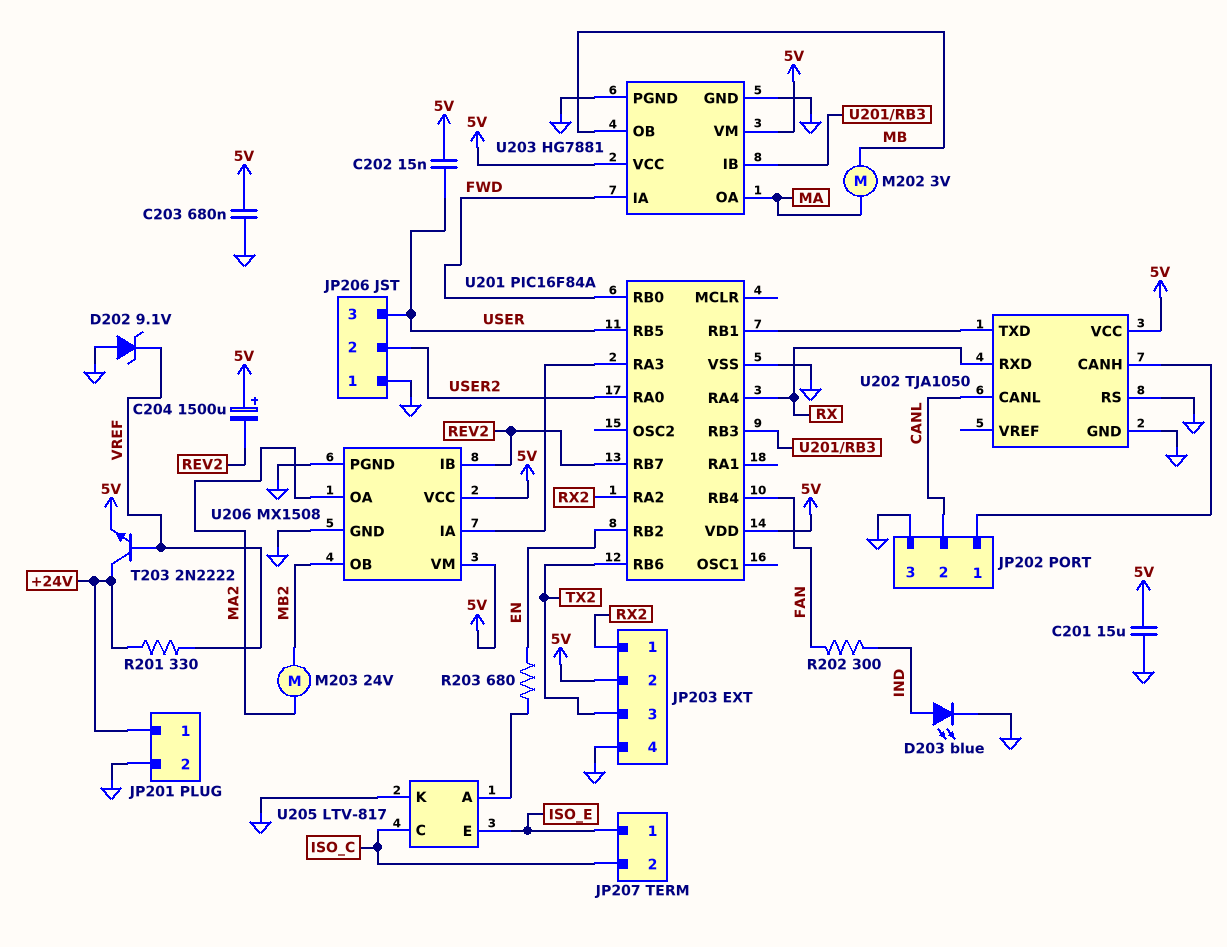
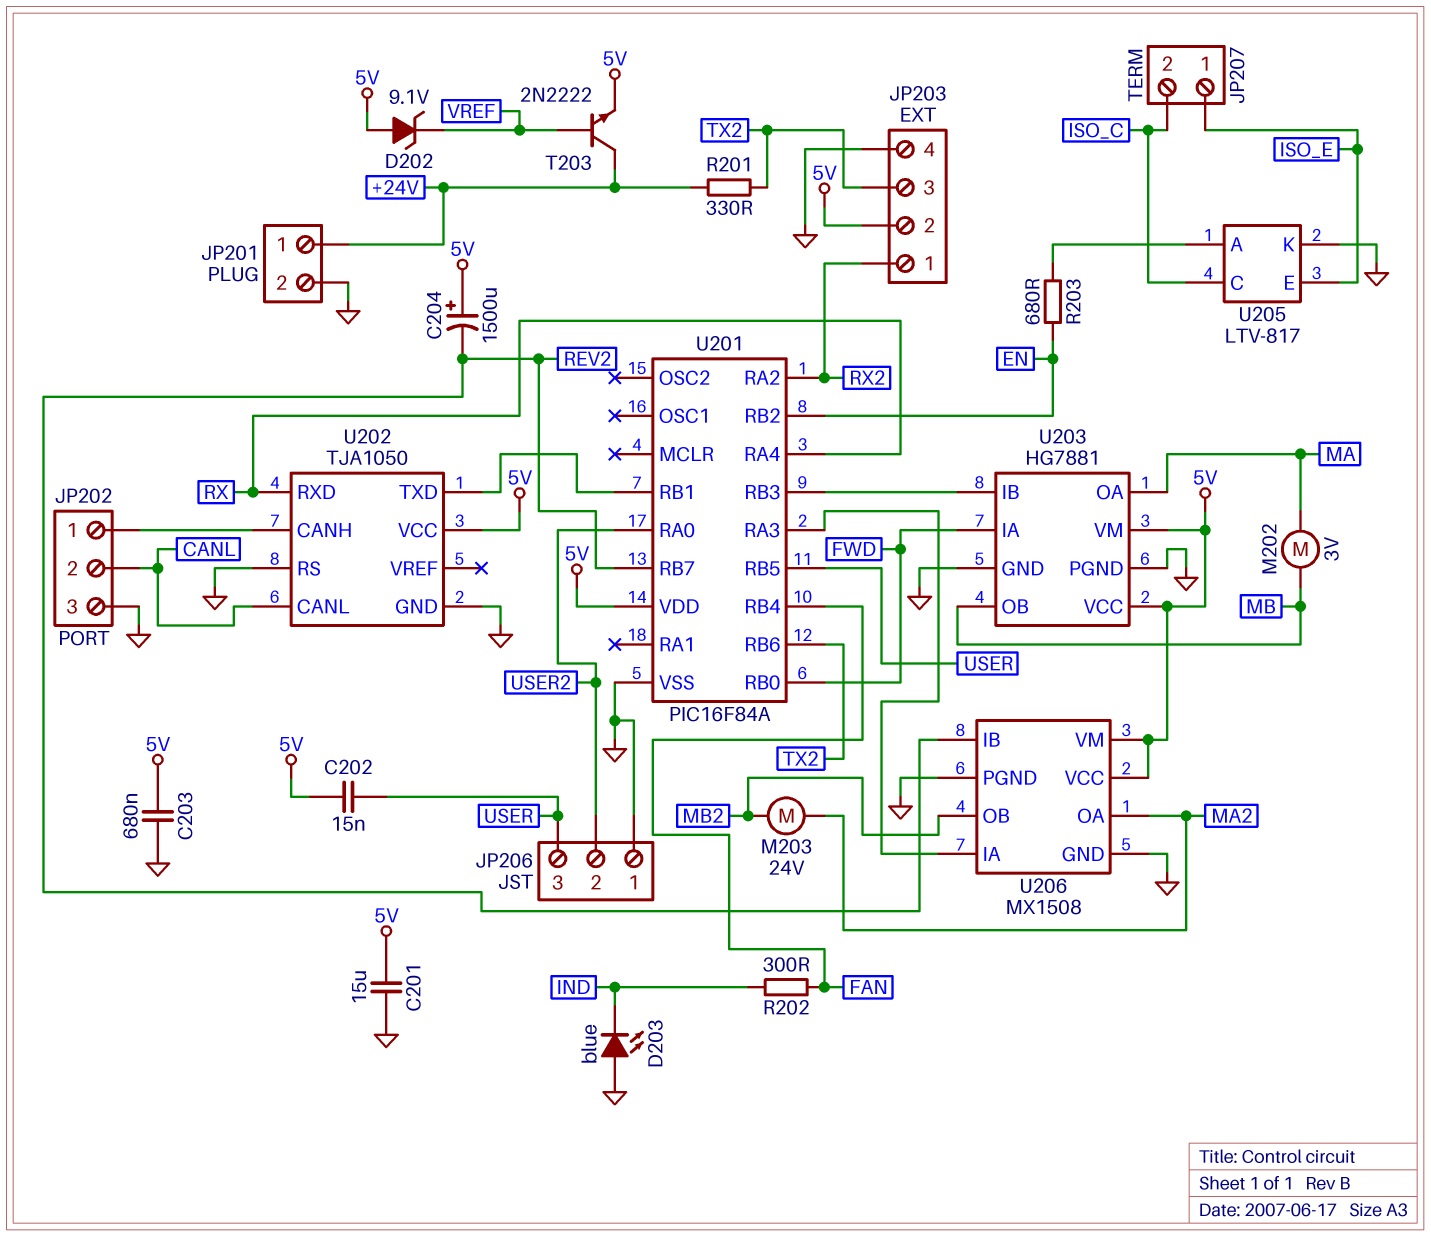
D202: zener 9.1V (A GND, K VREF) -> zener 9.1V (A 5V, K VREF)
D203: LED blue (A IND, K GND) -> LED blue (A GND, K IND)
R201: 330 (+24V, VREF) -> 330 (+24V, TX2)

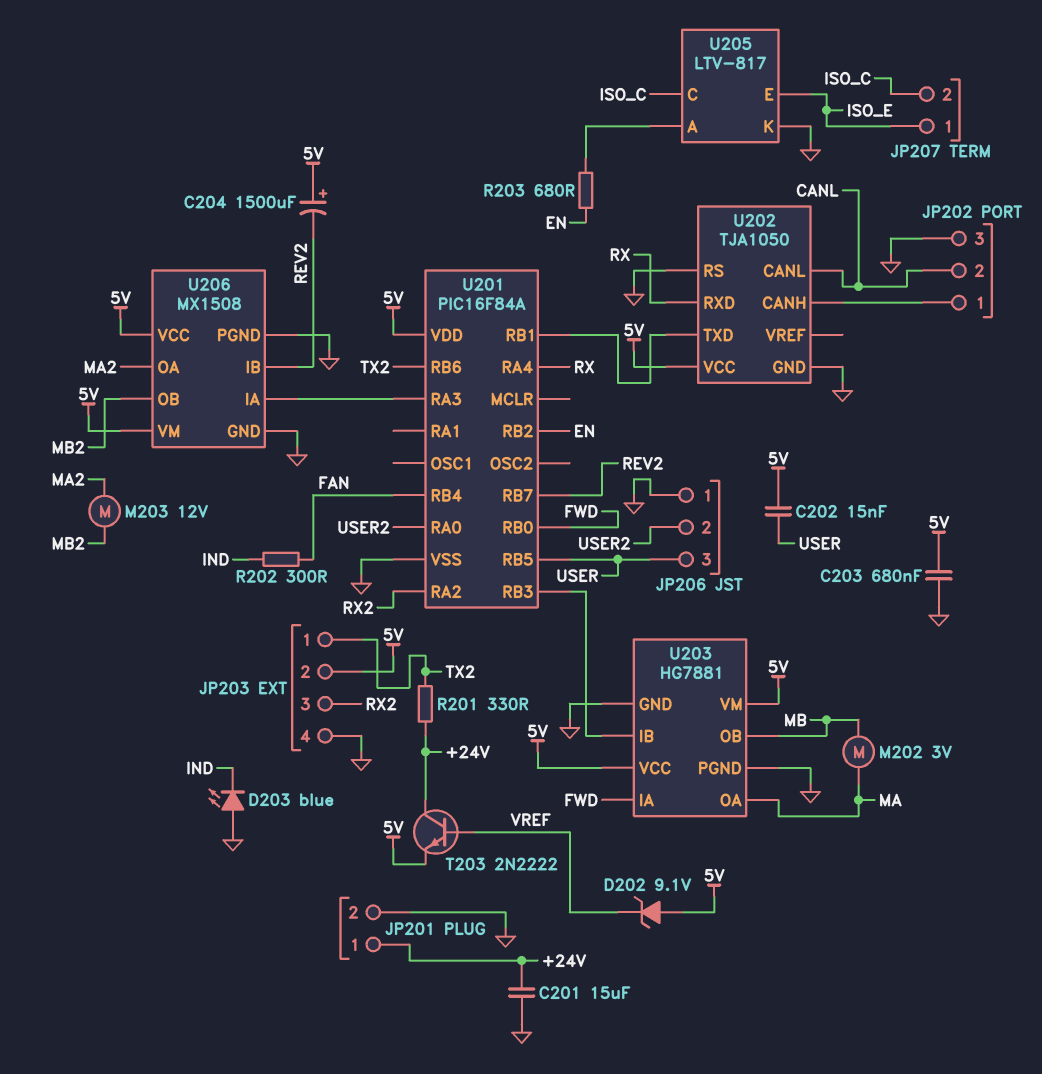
C201: 15uF (5V, GND) -> 15uF (+24V, GND)
JP203 pin 1: RX2 -> TX2
JP203 pin 3: TX2 -> RX2
M203: motor 24V (MA2, MB2) -> motor 12V (MA2, MB2)

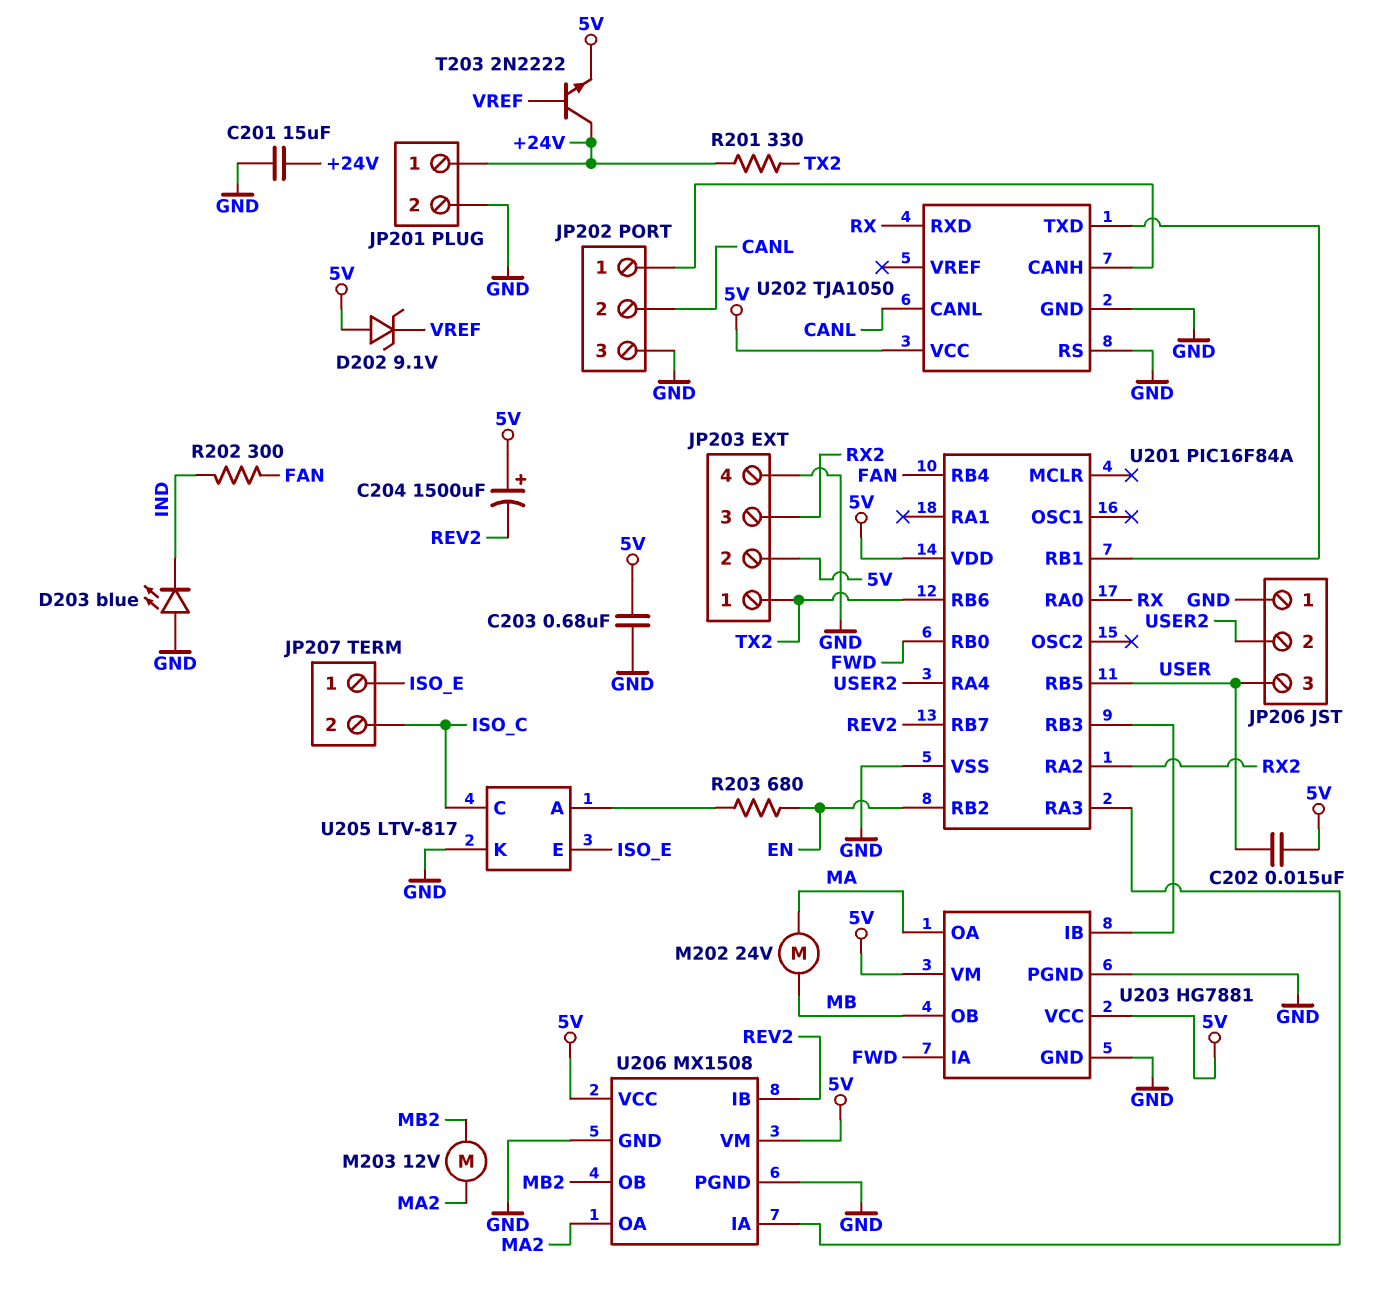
M202: motor 3V (MA, MB) -> motor 24V (MA, MB)
U201 pin RA0: USER2 -> RX
U201 pin RA4: RX -> USER2

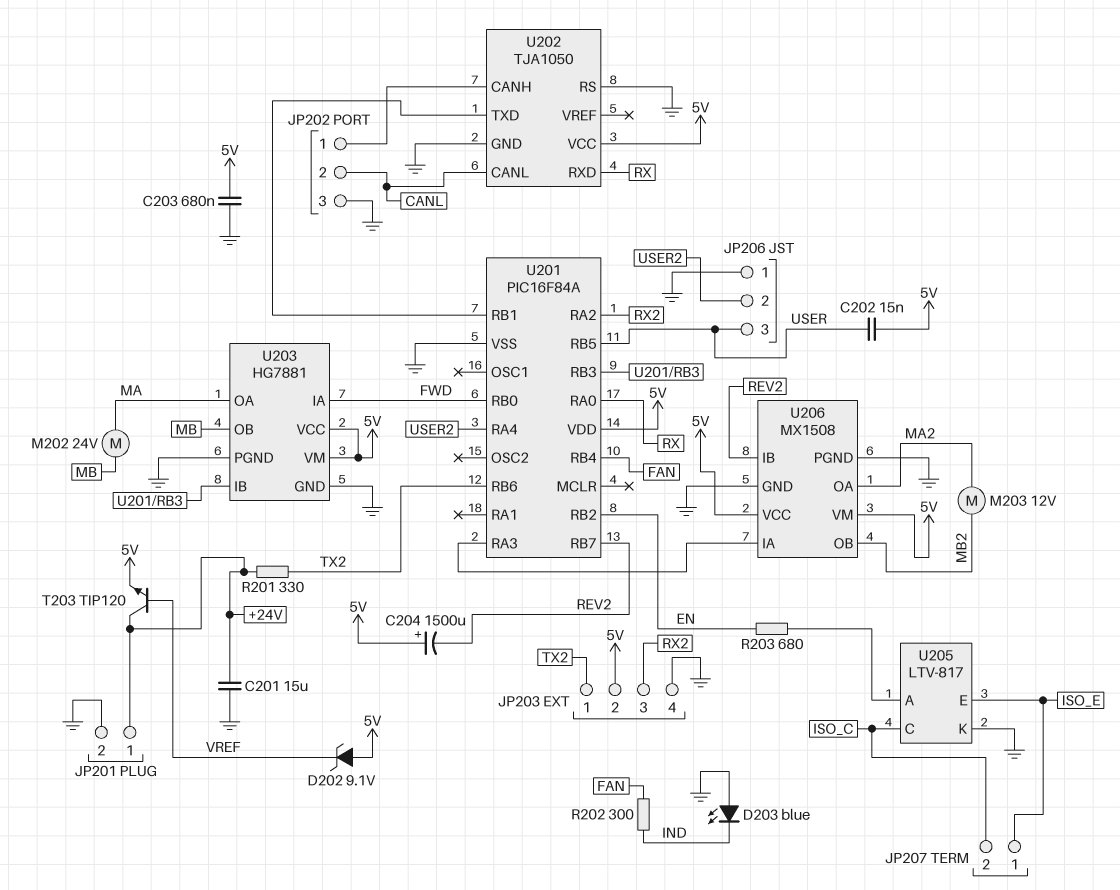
T203: NPN 2N2222 (B VREF, C +24V, E 5V) -> NPN TIP120 (B VREF, C +24V, E 5V)

